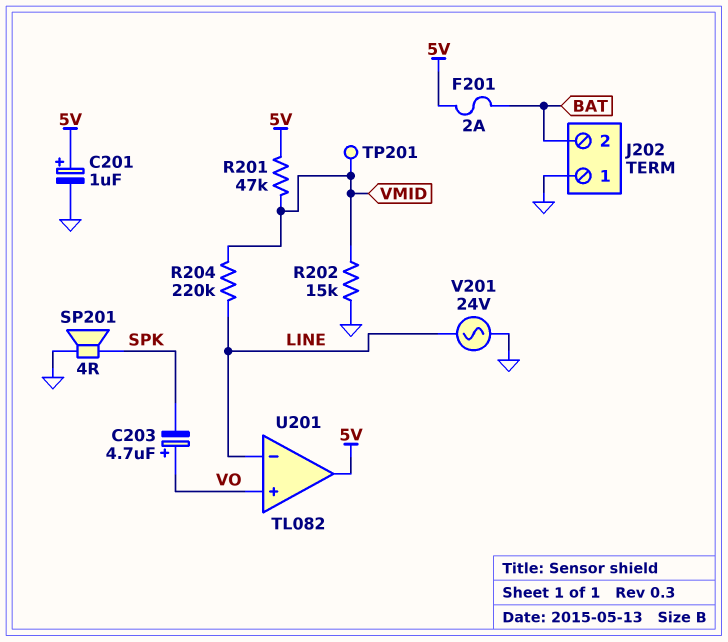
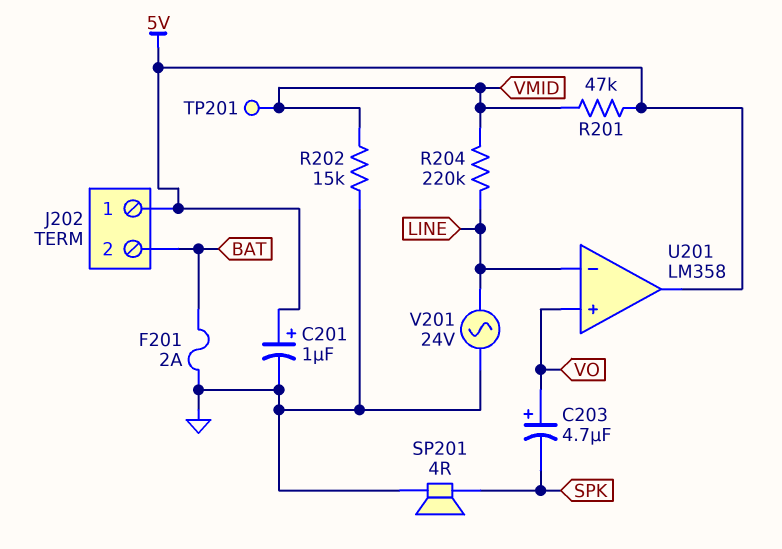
F201: 2A (5V, BAT) -> 2A (BAT, GND)
J202 pin 1: GND -> 5V
U201: TL082 -> LM358

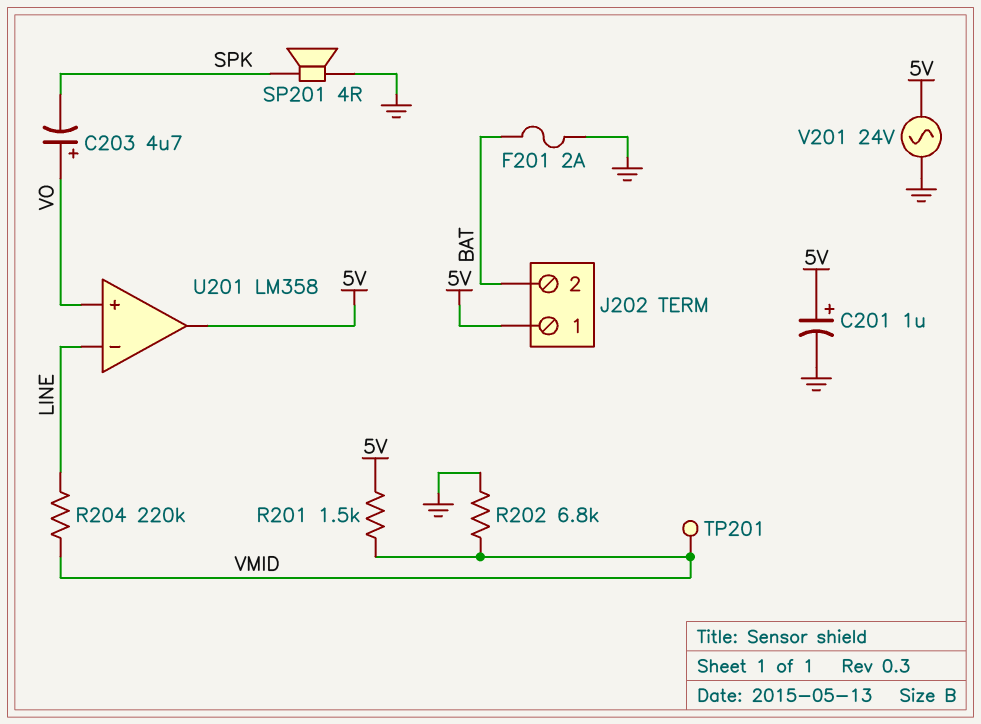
R201: 47k (5V, VMID) -> 1.5k (5V, VMID)
R202: 15k (GND, VMID) -> 6.8k (GND, VMID)
V201: AC 24V (GND, LINE) -> AC 24V (5V, GND)

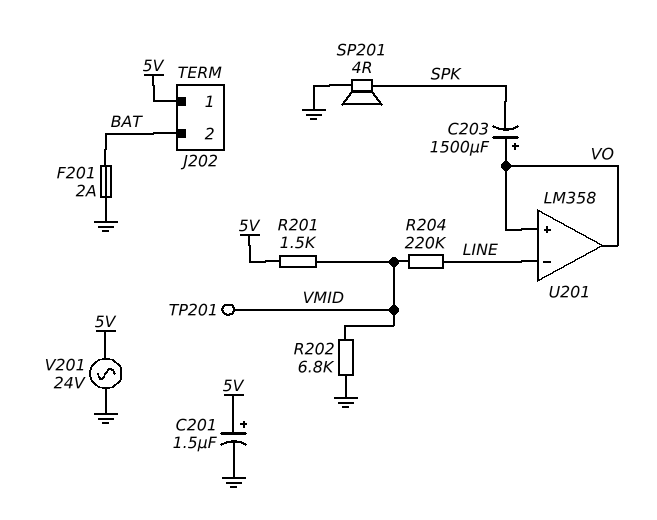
C201: 1uF (plus 5V, minus GND) -> 1.5uF (plus 5V, minus GND)
C203: 4.7uF (plus VO, minus SPK) -> 1500uF (plus VO, minus SPK)
U201 pin out: 5V -> VO

